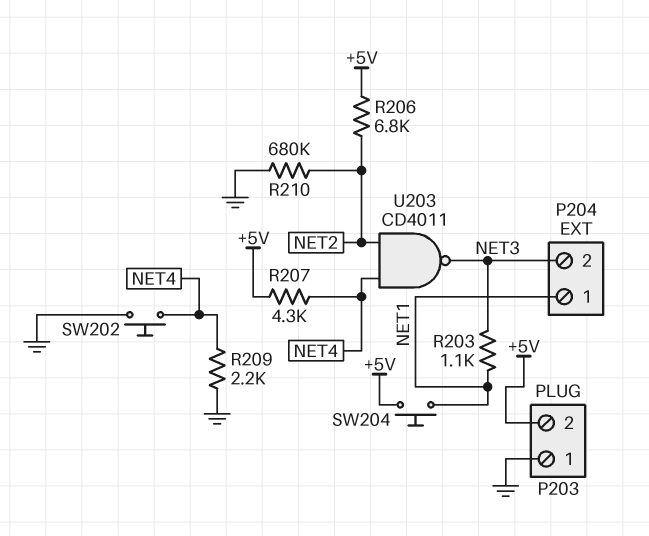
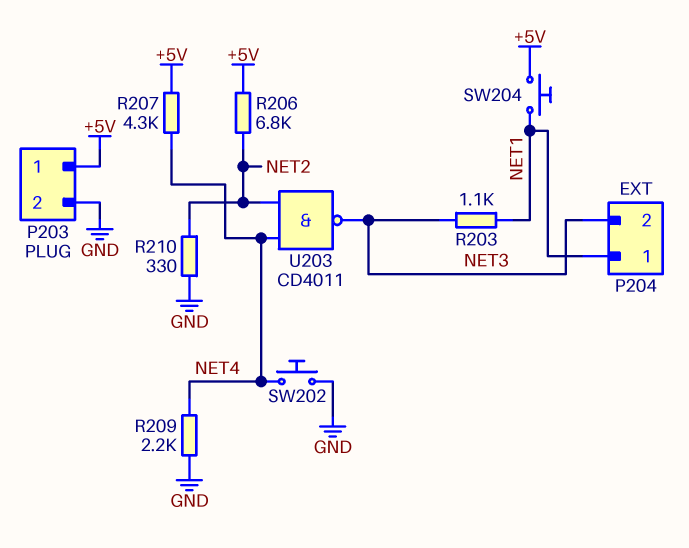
P203 pin 1: GND -> +5V
P203 pin 2: +5V -> GND
R210: 680k (GND, NET2) -> 330 (GND, NET2)

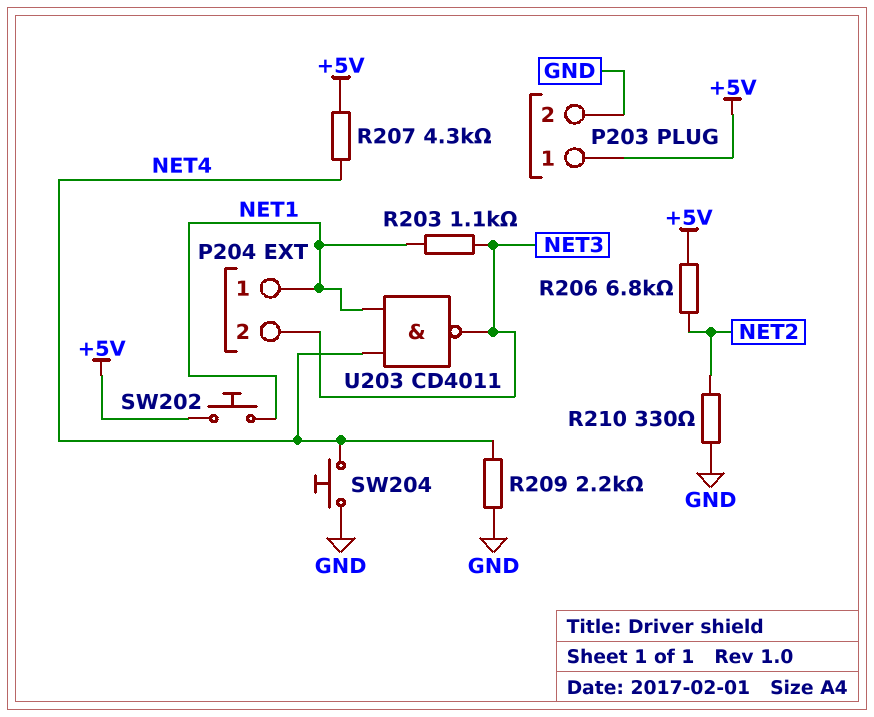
SW202: button (GND, NET4) -> button (+5V, NET1)
SW204: button (+5V, NET1) -> button (GND, NET4)
U203: NAND CD4011 (in NET2, in NET4, out NET3) -> NAND CD4011 (in NET1, in NET4, out NET3)

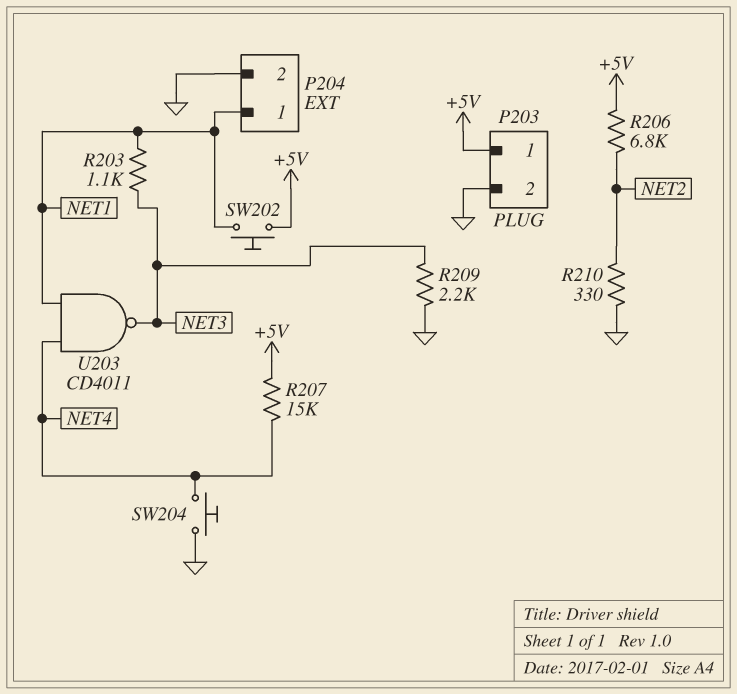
P204 pin 2: NET3 -> GND
R207: 4.3k (+5V, NET4) -> 15k (+5V, NET4)
R209: 2.2k (GND, NET4) -> 2.2k (GND, NET3)

